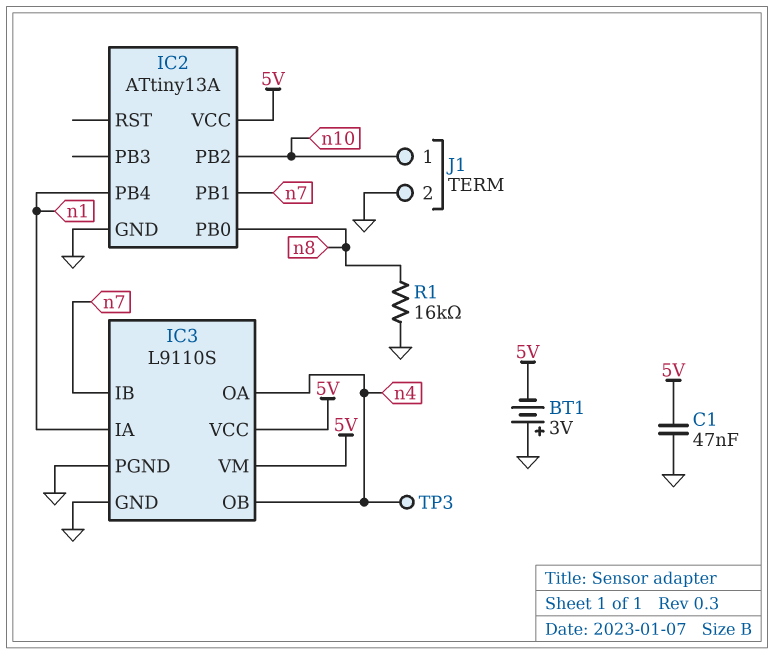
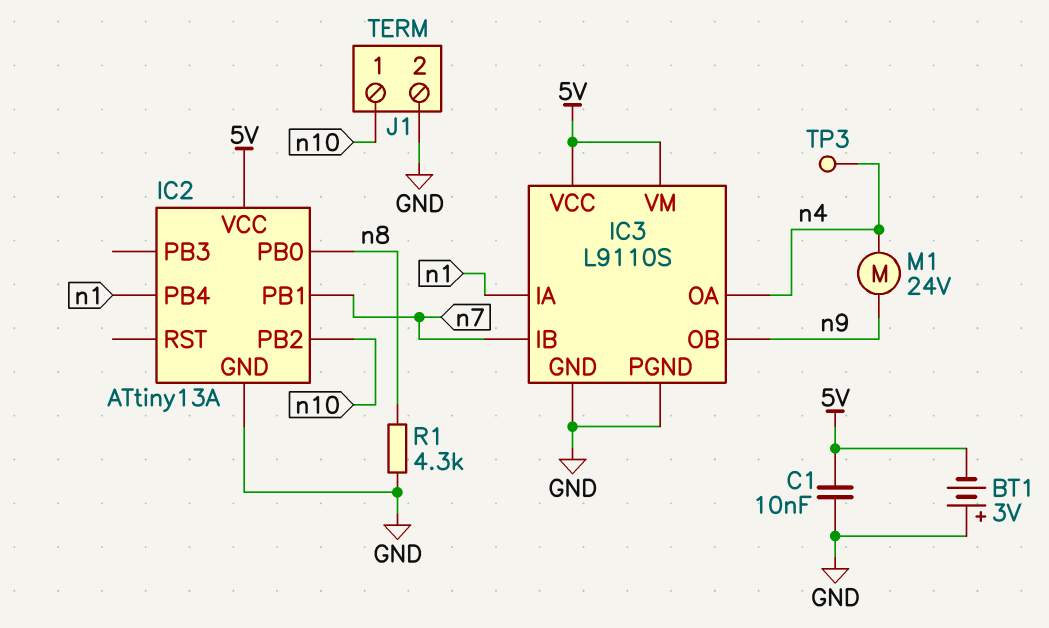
C1: 47nF (5V, GND) -> 10nF (5V, GND)
IC3 pin OB: n4 -> n9
M1: none -> motor 24V (n4, n9)
R1: 16k (GND, n8) -> 4.3k (GND, n8)

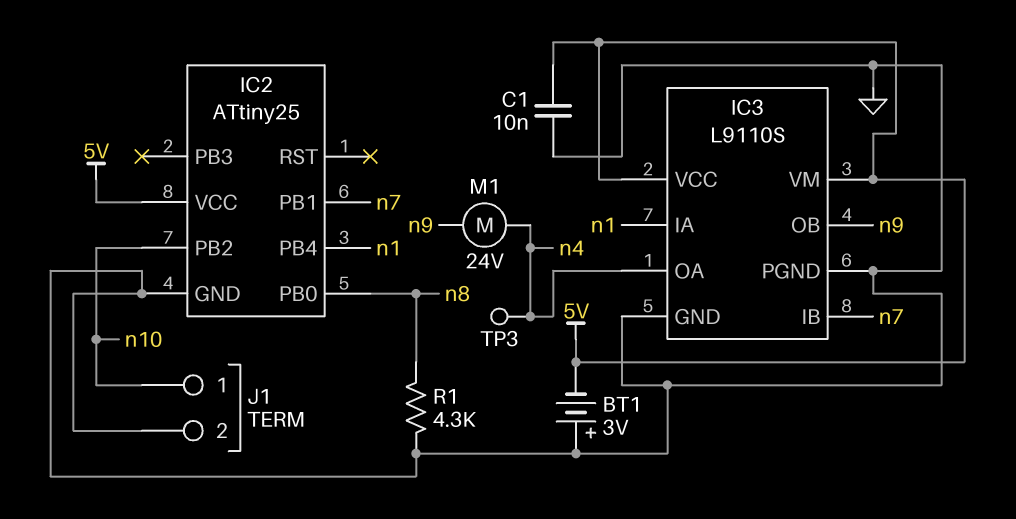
IC2: ATtiny13A -> ATtiny25

